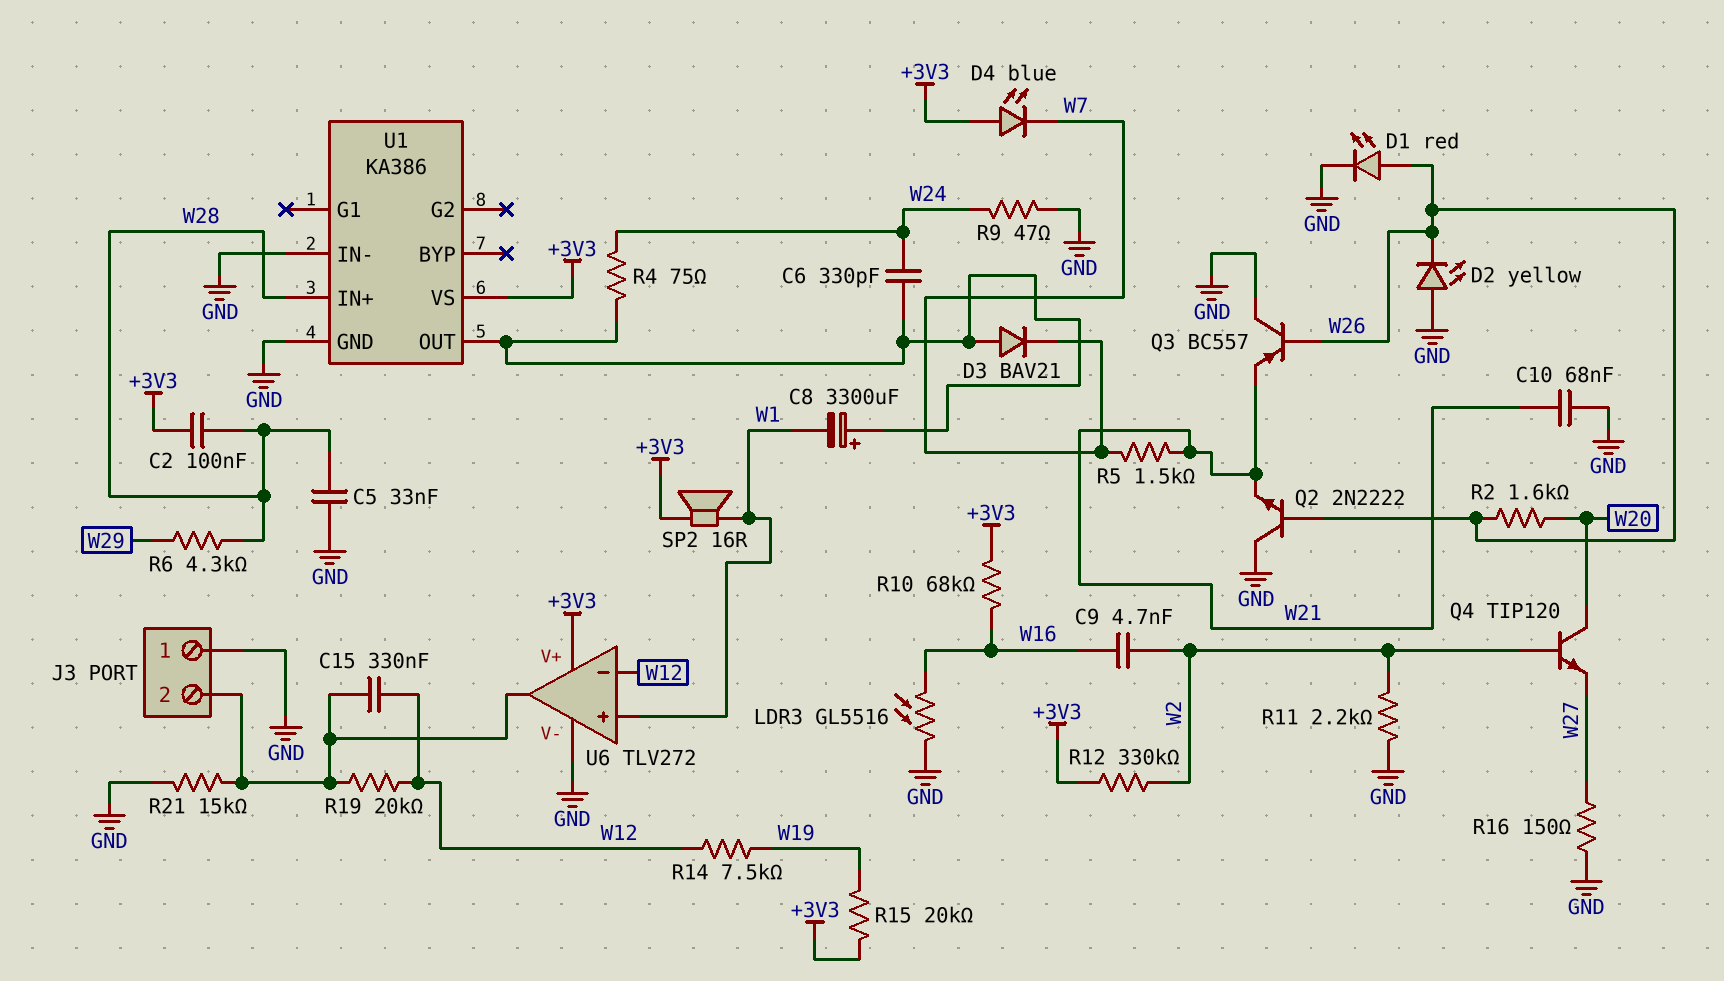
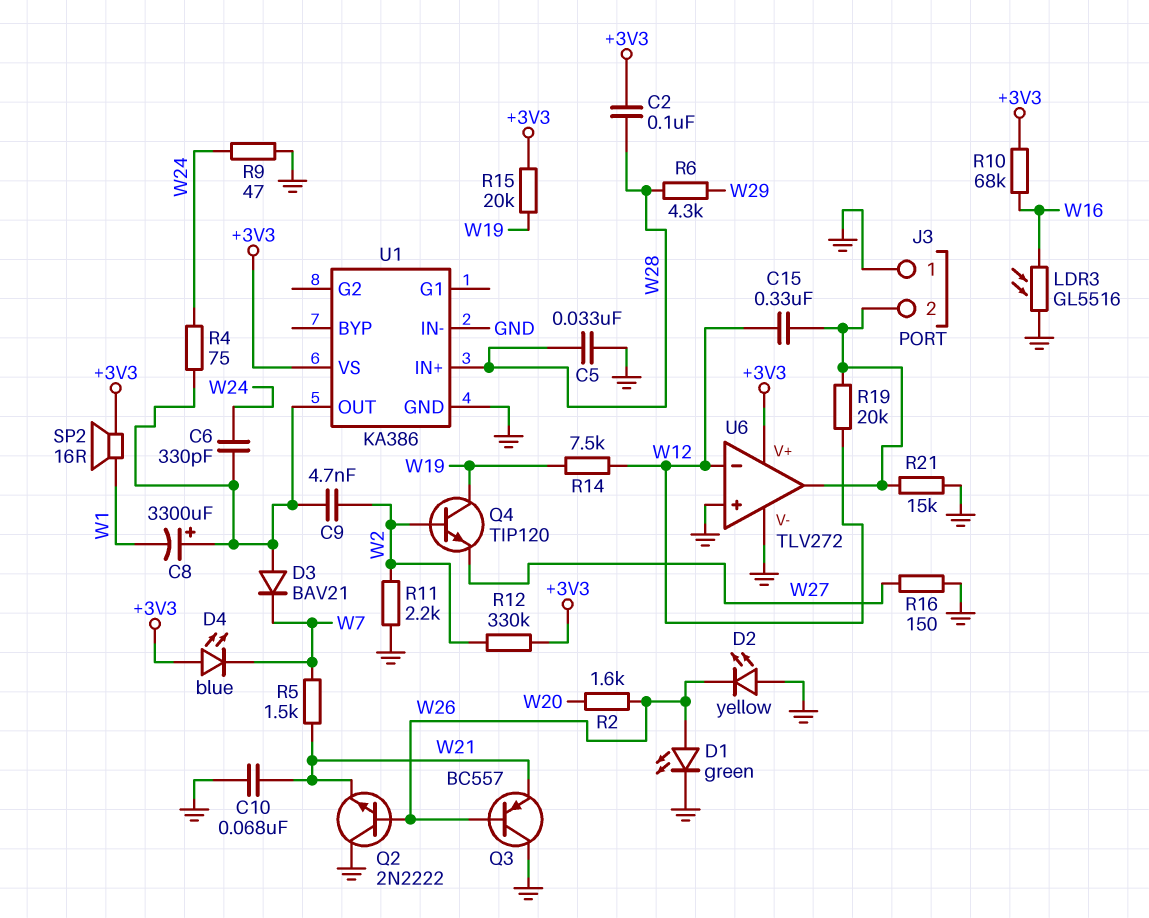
C9: 4.7nF (W2, W16) -> 4.7nF (U1/OUT, W2)
D1: LED red (A W26, K GND) -> LED green (A W26, K GND)
Q4: NPN TIP120 (B W2, C W20, E W27) -> NPN TIP120 (B W2, C W19, E W27)
U6 pin in+: W1 -> GND

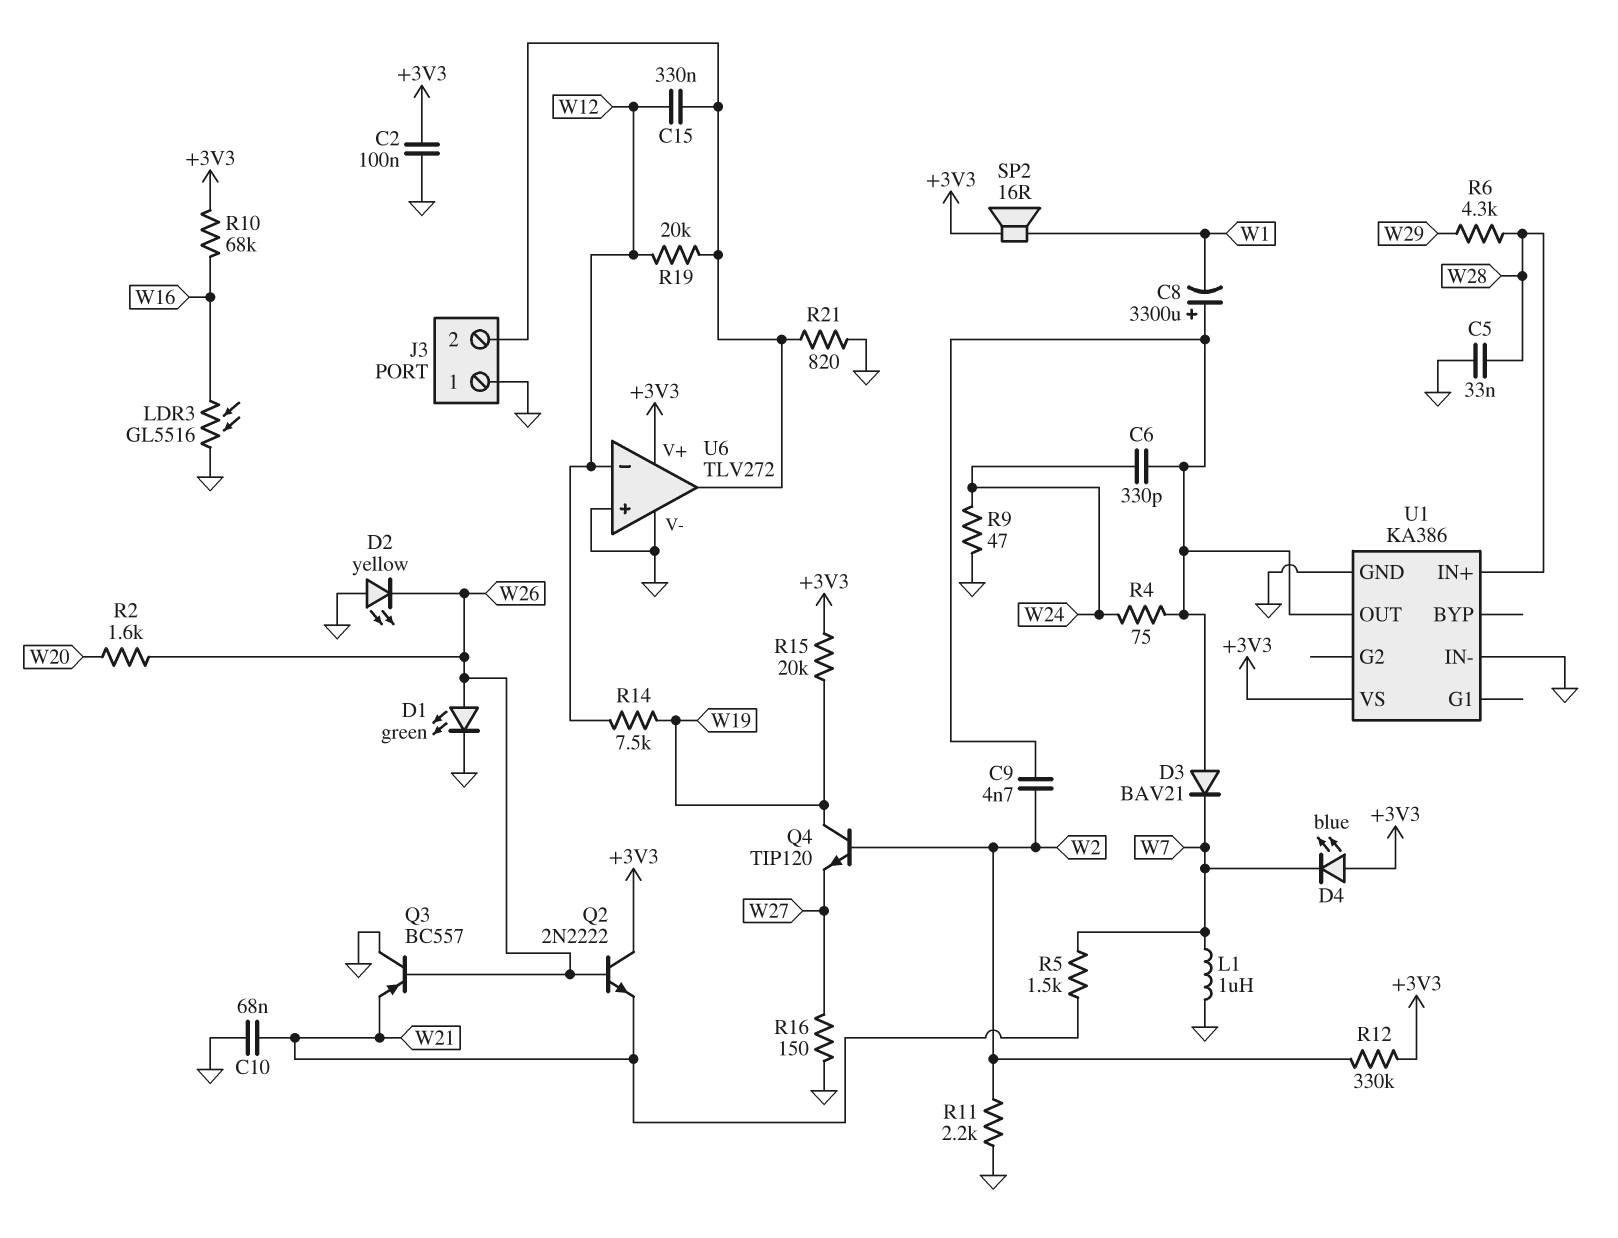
C2: 100nF (+3V3, W28) -> 100nF (+3V3, GND)
L1: none -> 1uH (GND, W7)
Q2: NPN 2N2222 (B W26, C GND, E W21) -> NPN 2N2222 (B W26, C +3V3, E W21)
R21: 15k (GND, J3/2) -> 820 (GND, J3/2)

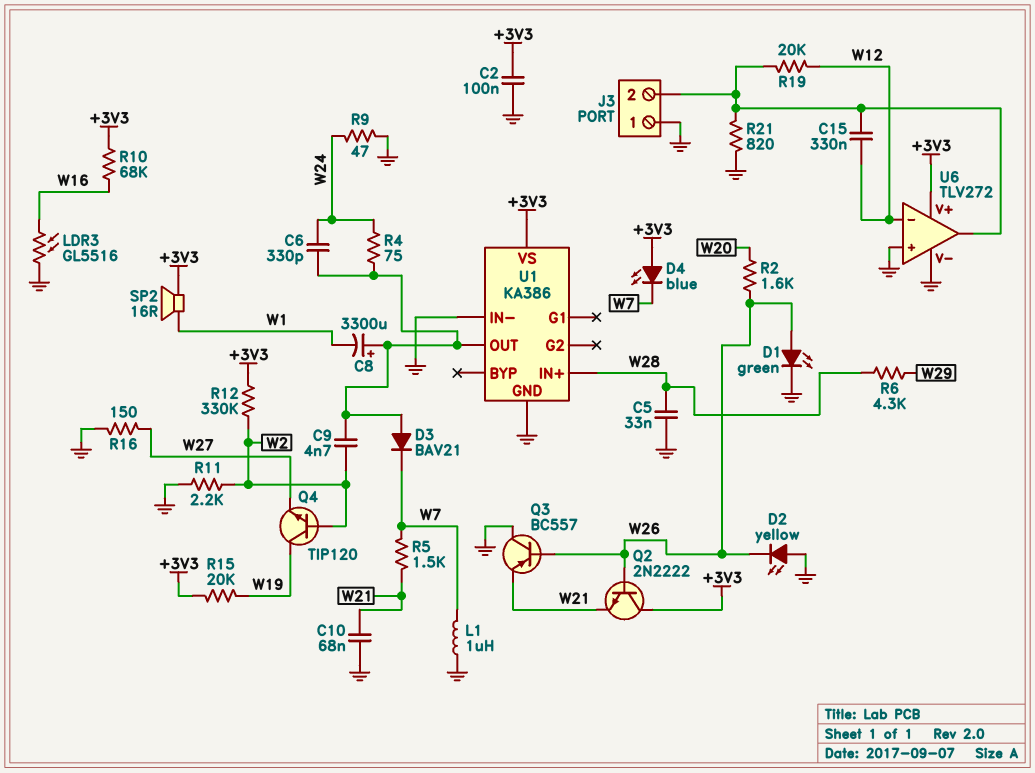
R14: 7.5k (W12, W19) -> none

